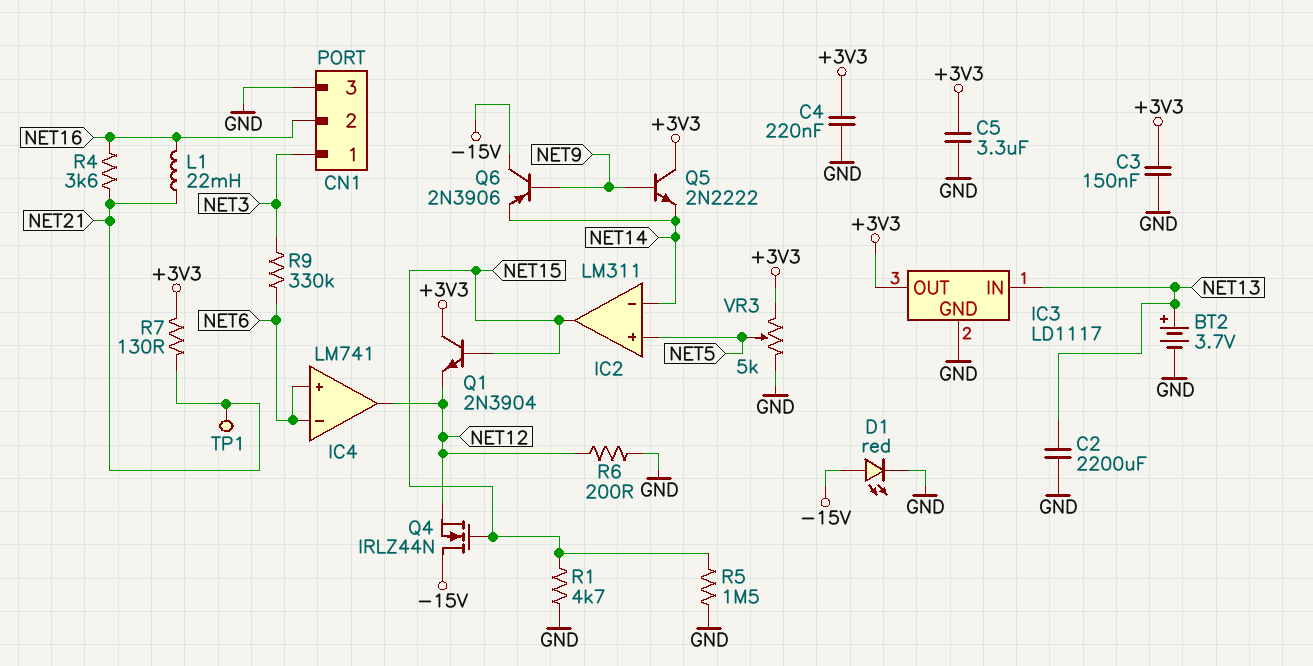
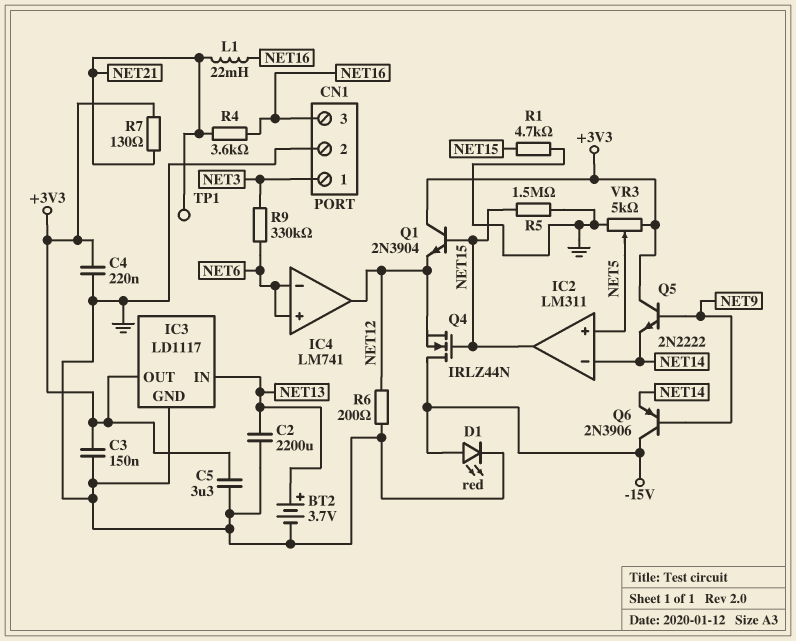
CN1 pin 2: NET16 -> GND
CN1 pin 3: GND -> NET16

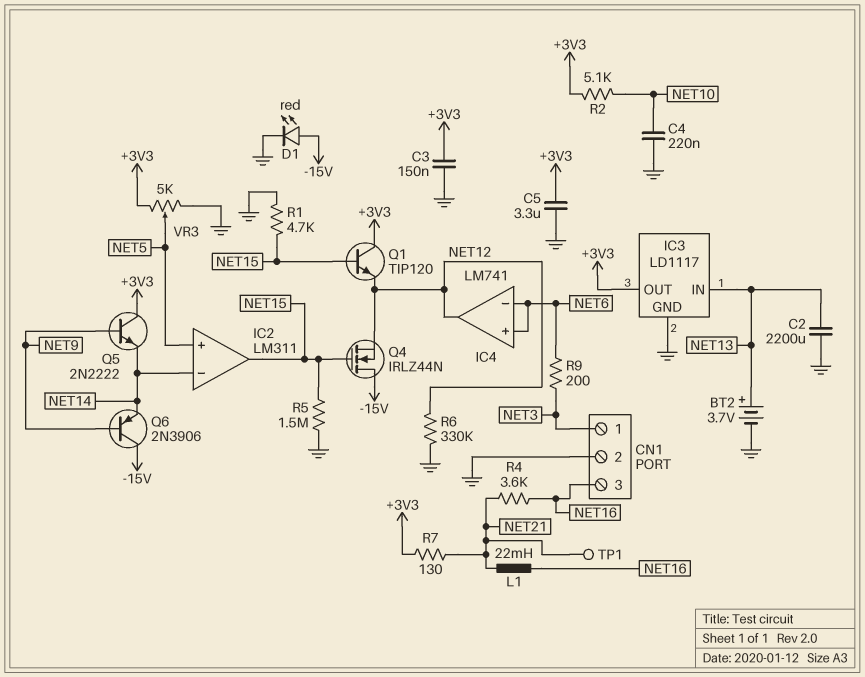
C4: 220nF (+3V3, GND) -> 220nF (GND, NET10)
Q1: NPN 2N3904 (B NET15, C +3V3, E NET12) -> NPN TIP120 (B NET15, C +3V3, E NET12)
R2: none -> 5.1k (+3V3, NET10)
R6: 200 (GND, NET12) -> 330k (GND, NET12)
R9: 330k (NET3, NET6) -> 200 (NET3, NET6)

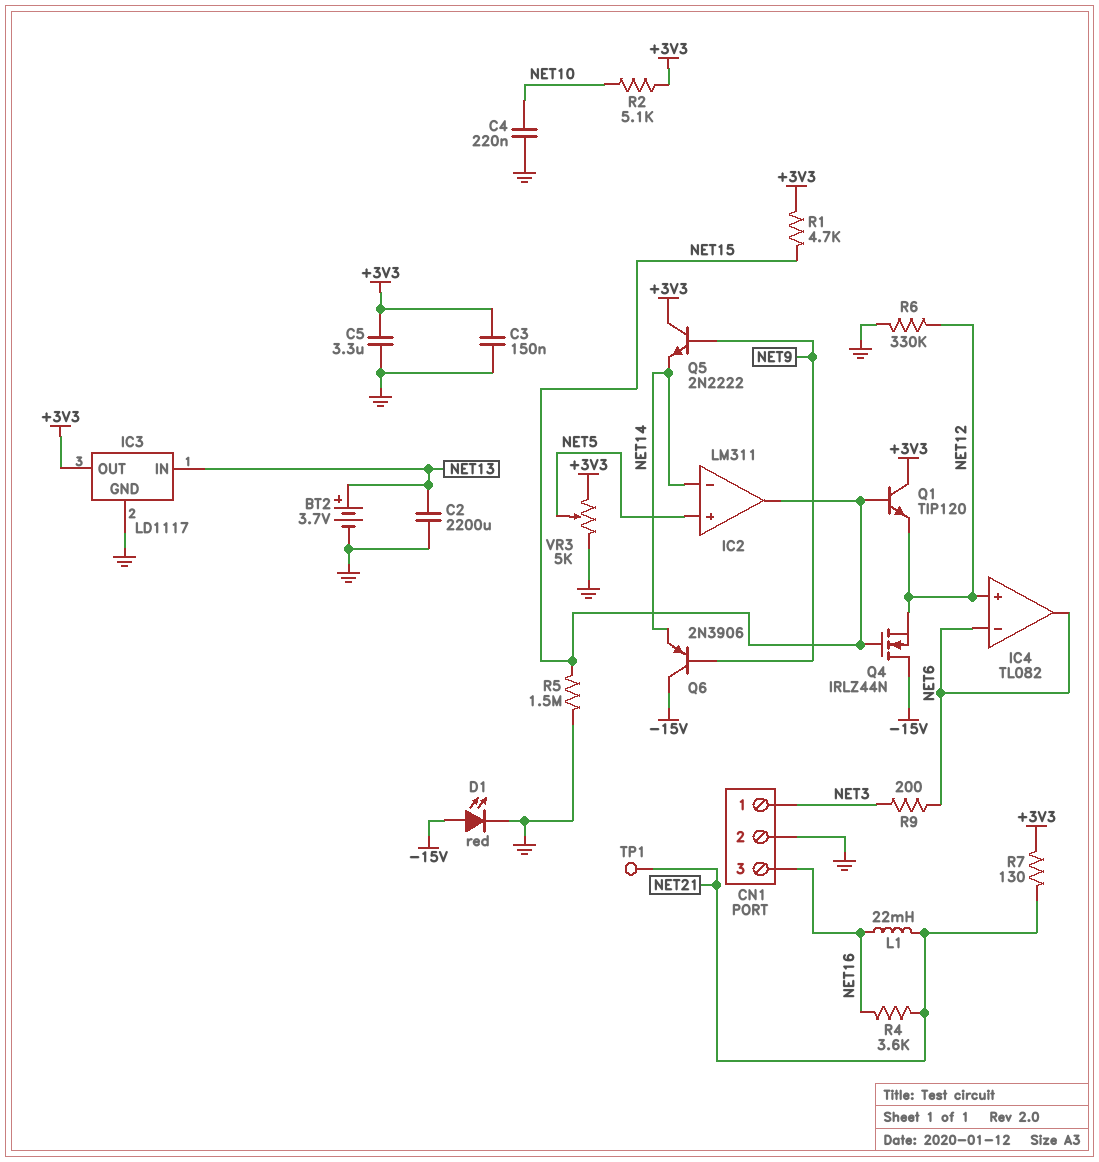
IC4: LM741 -> TL082
IC4 pin in+: NET6 -> NET12
IC4 pin out: NET12 -> NET6
R1: 4.7k (GND, NET15) -> 4.7k (+3V3, NET15)

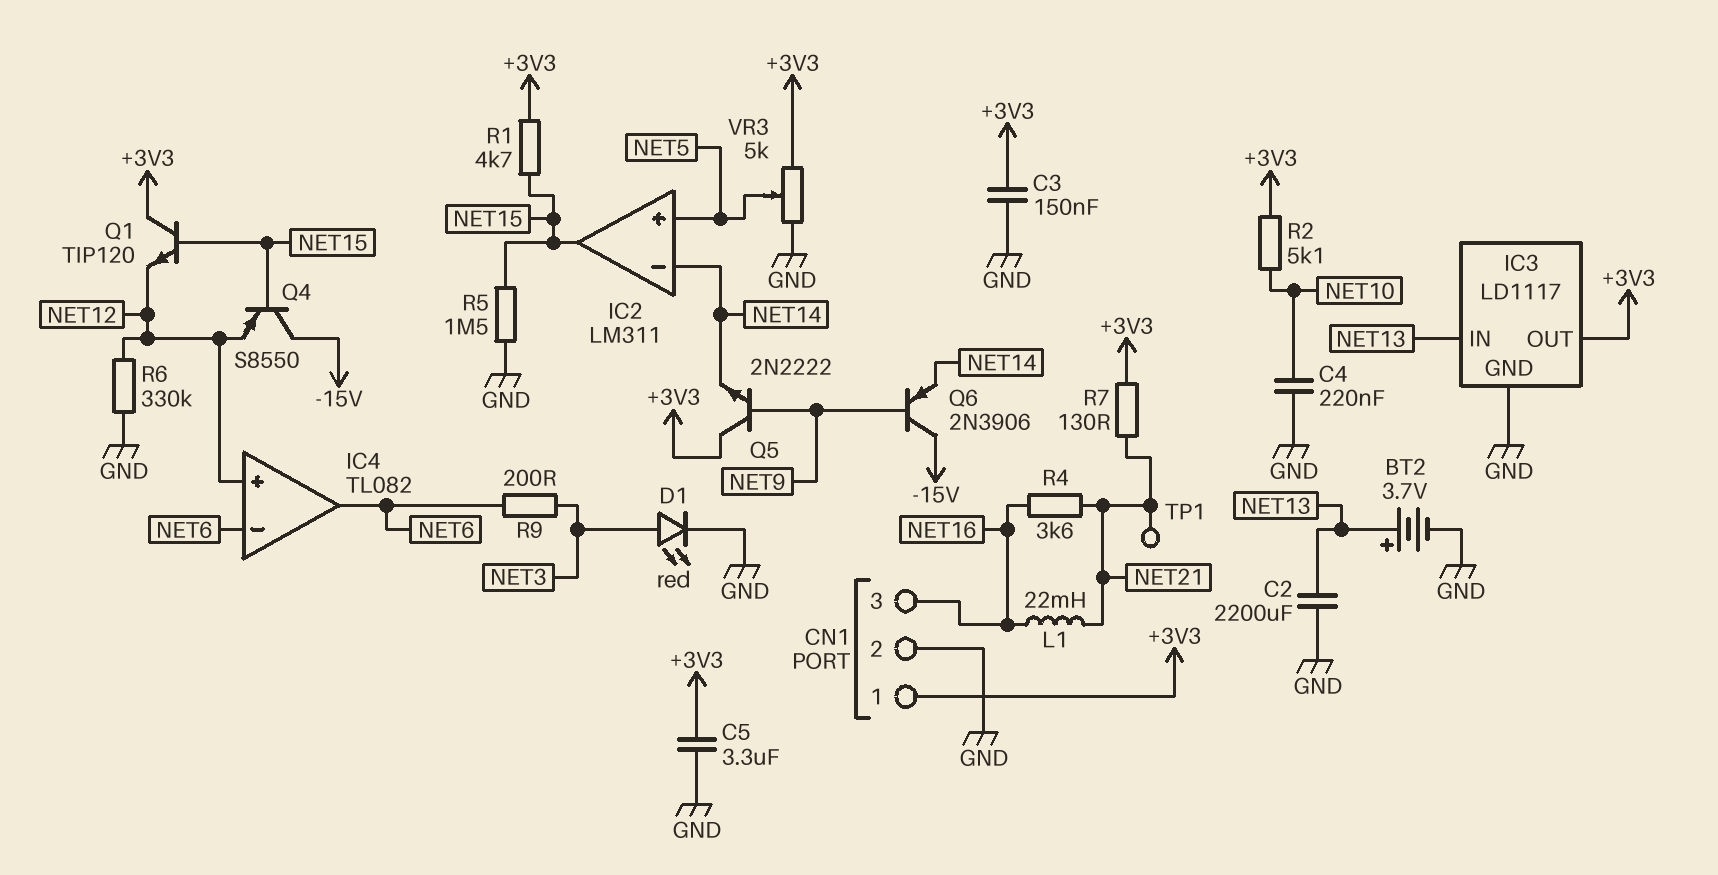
CN1 pin 1: NET3 -> +3V3
D1: LED red (A -15V, K GND) -> LED red (A NET3, K GND)
Q4: NMOS IRLZ44N (G NET15, D -15V, S NET12) -> PNP S8550 (B NET15, C -15V, E NET12)

